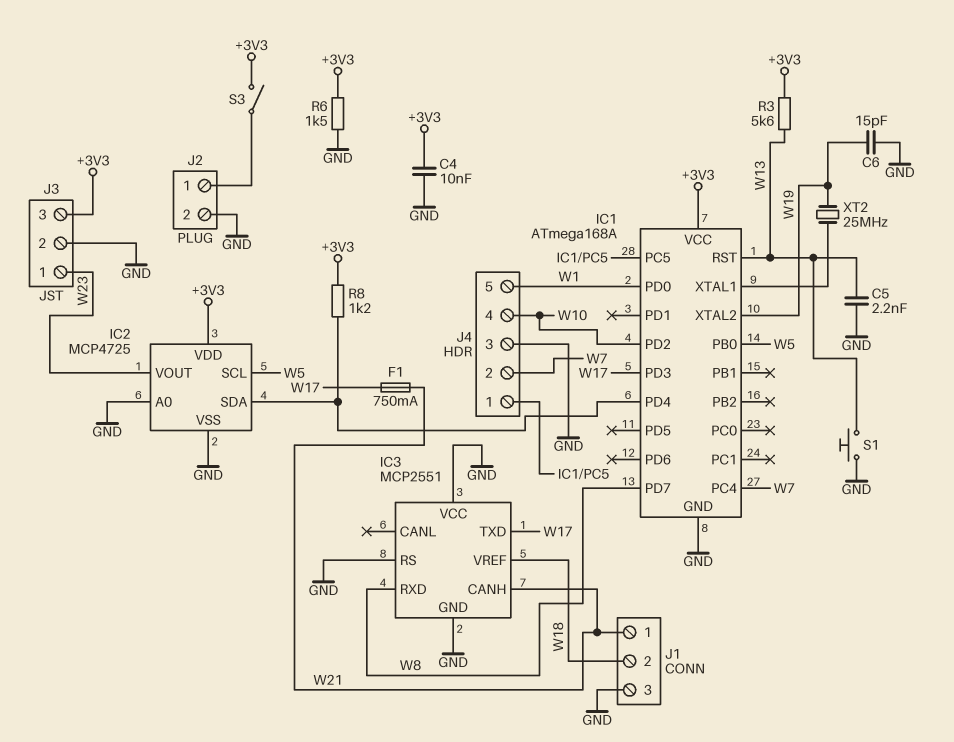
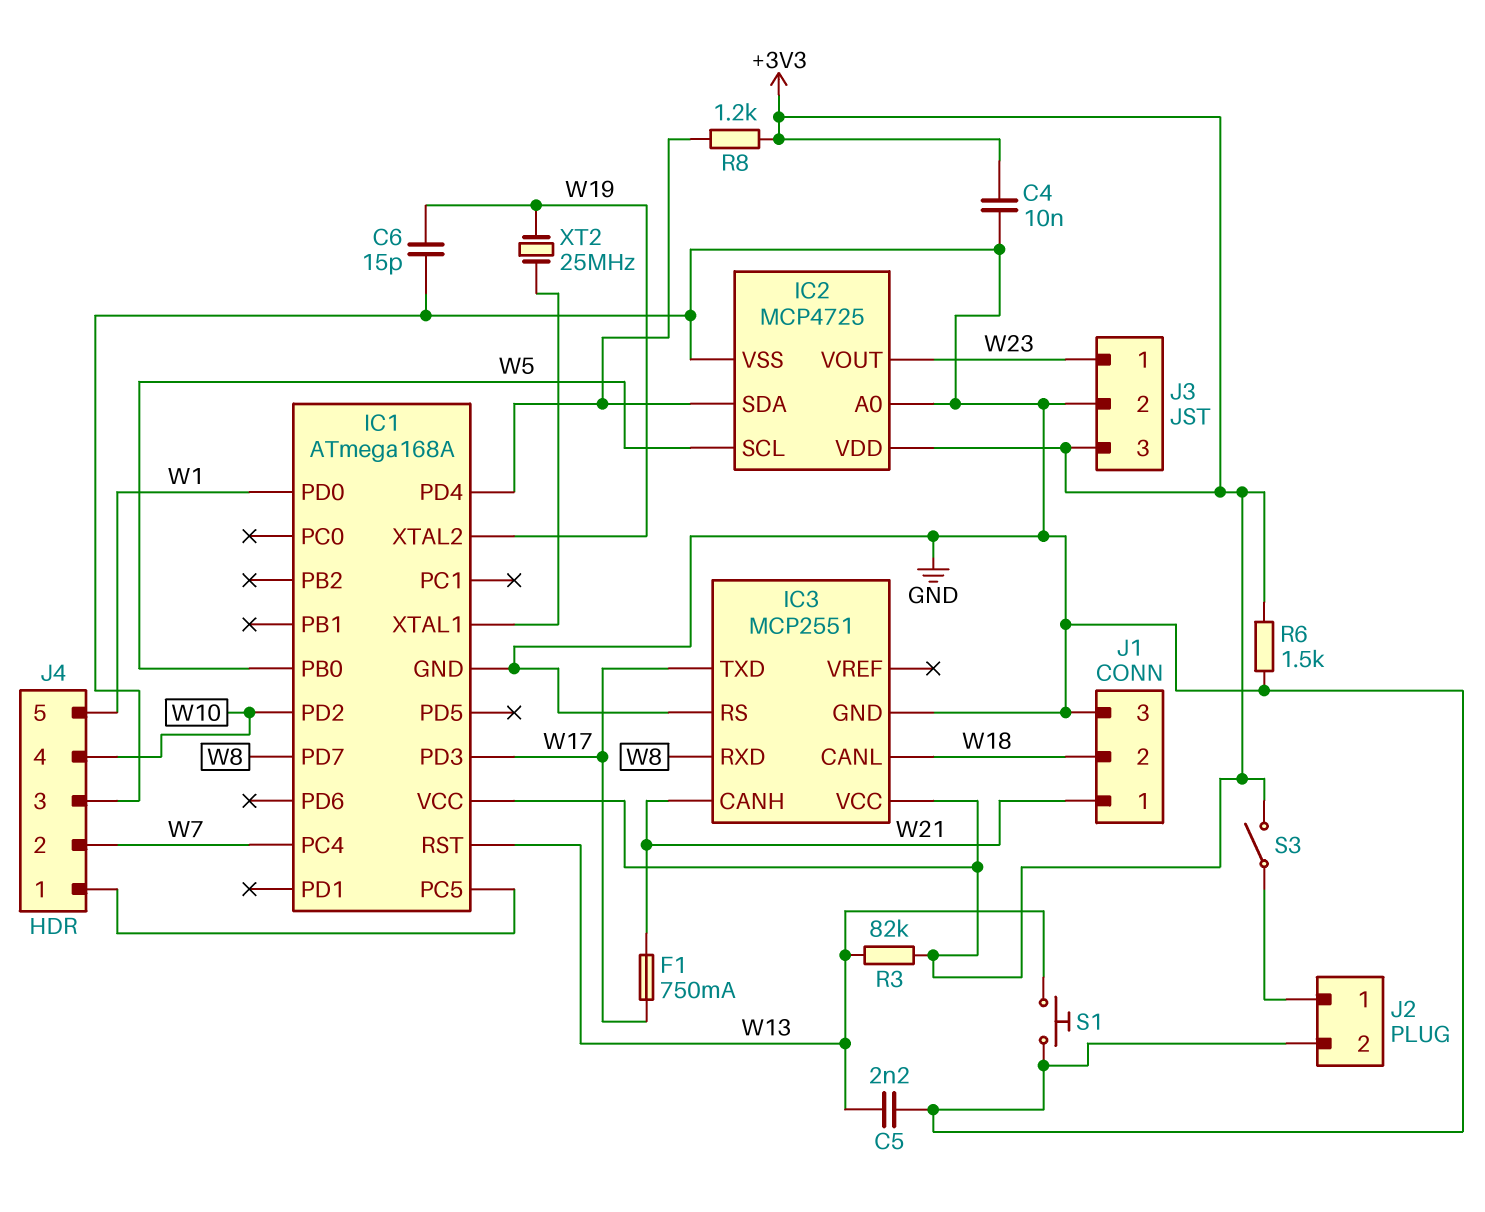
IC3 pin CANL: none -> W18
IC3 pin VCC: GND -> +3V3
IC3 pin VREF: W18 -> none
R3: 5.6k (+3V3, W13) -> 82k (+3V3, W13)

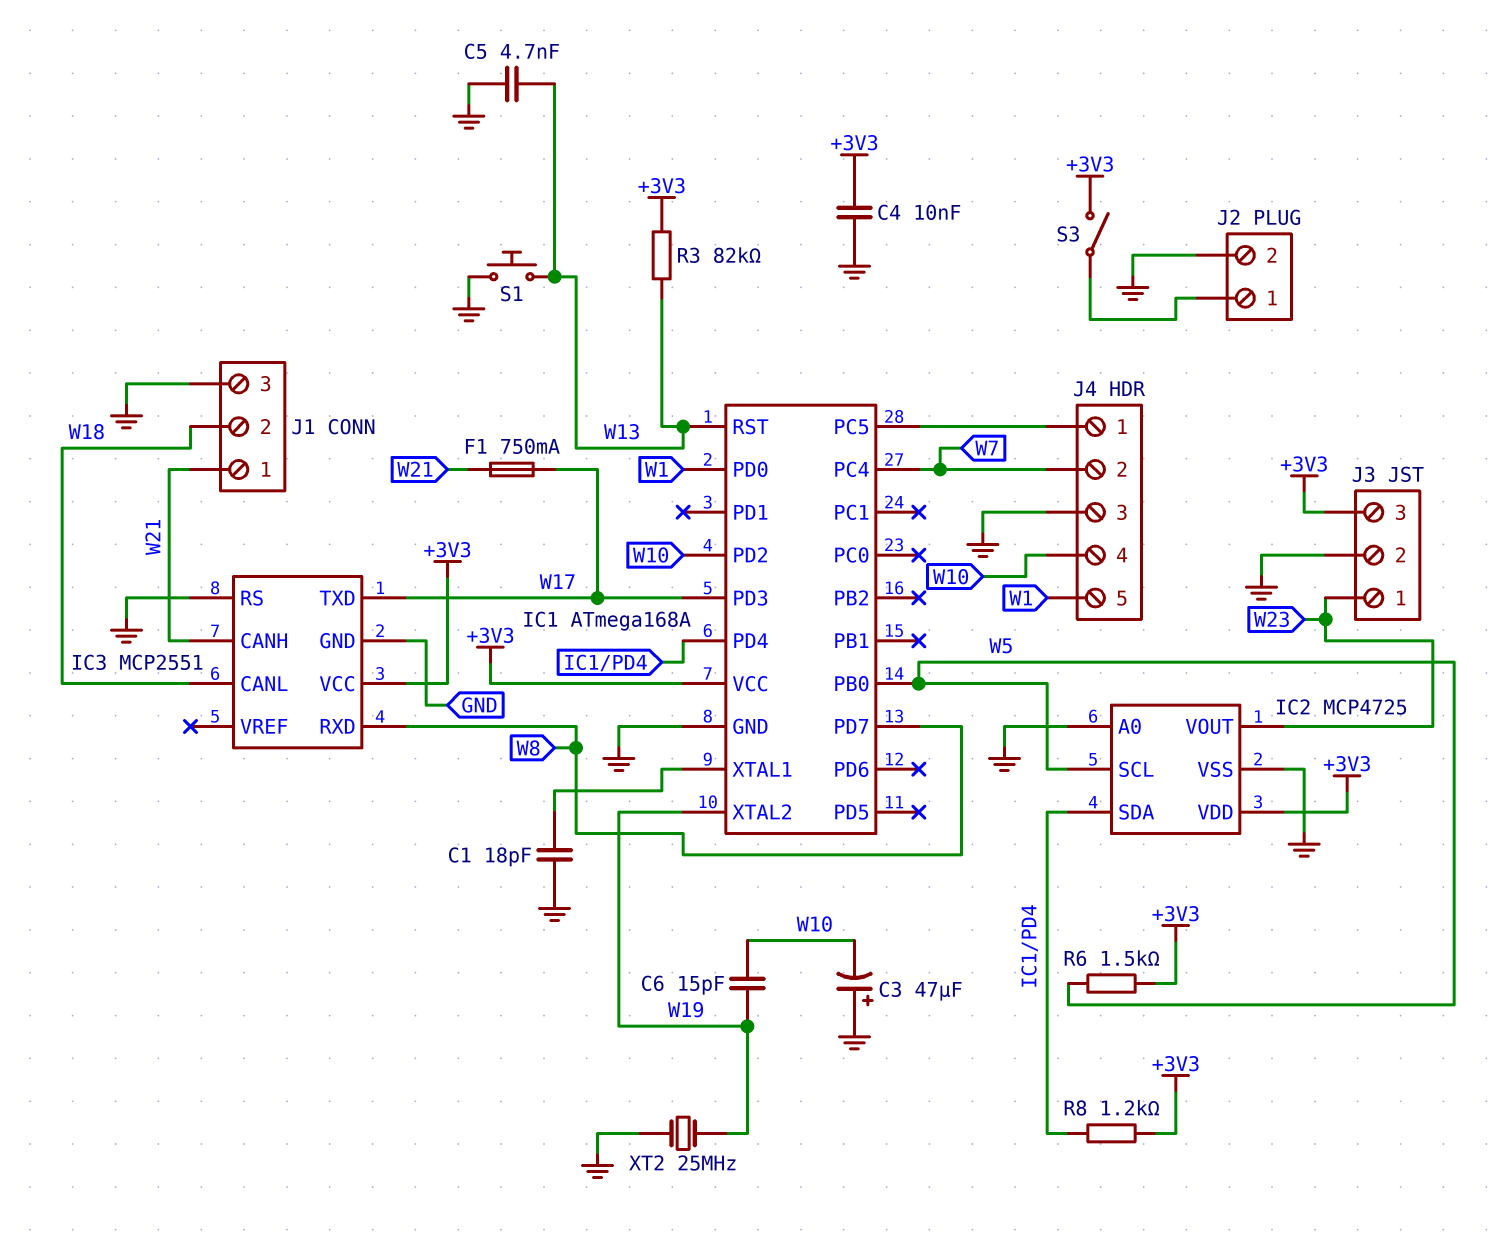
C1: none -> 18pF (GND, IC1/XTAL1)
C3: none -> 47uF (plus GND, minus W10)
C5: 2.2nF (GND, W13) -> 4.7nF (GND, W13)
C6: 15pF (GND, W19) -> 15pF (W10, W19)
R6: 1.5k (+3V3, GND) -> 1.5k (+3V3, W5)
XT2: 25MHz (IC1/XTAL1, W19) -> 25MHz (GND, W19)

